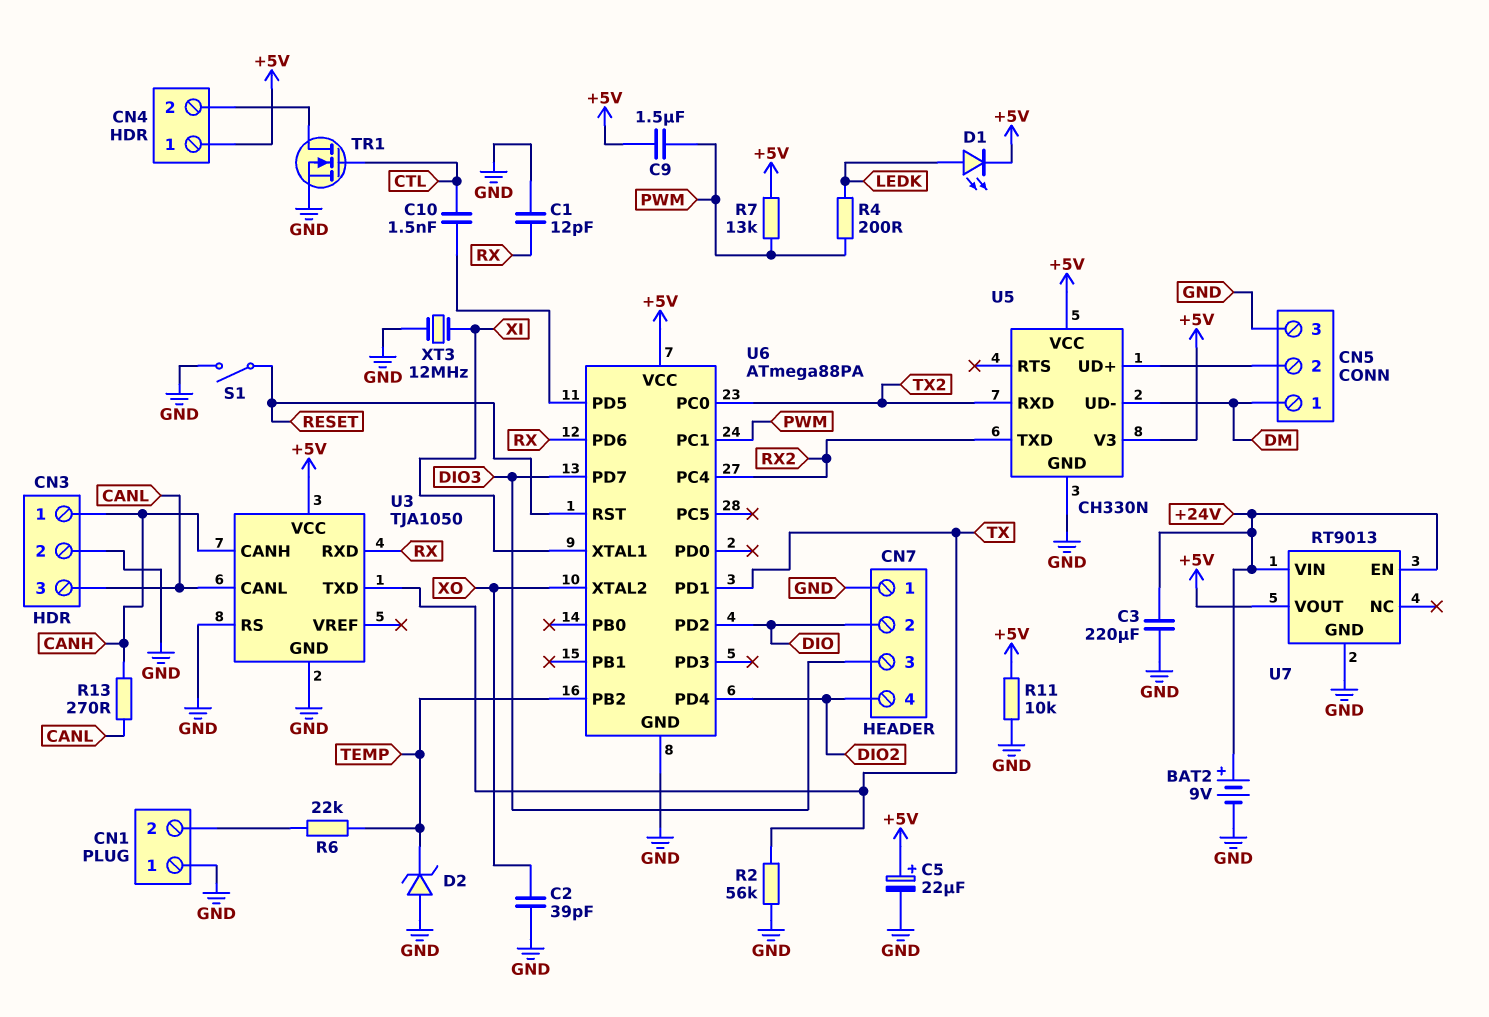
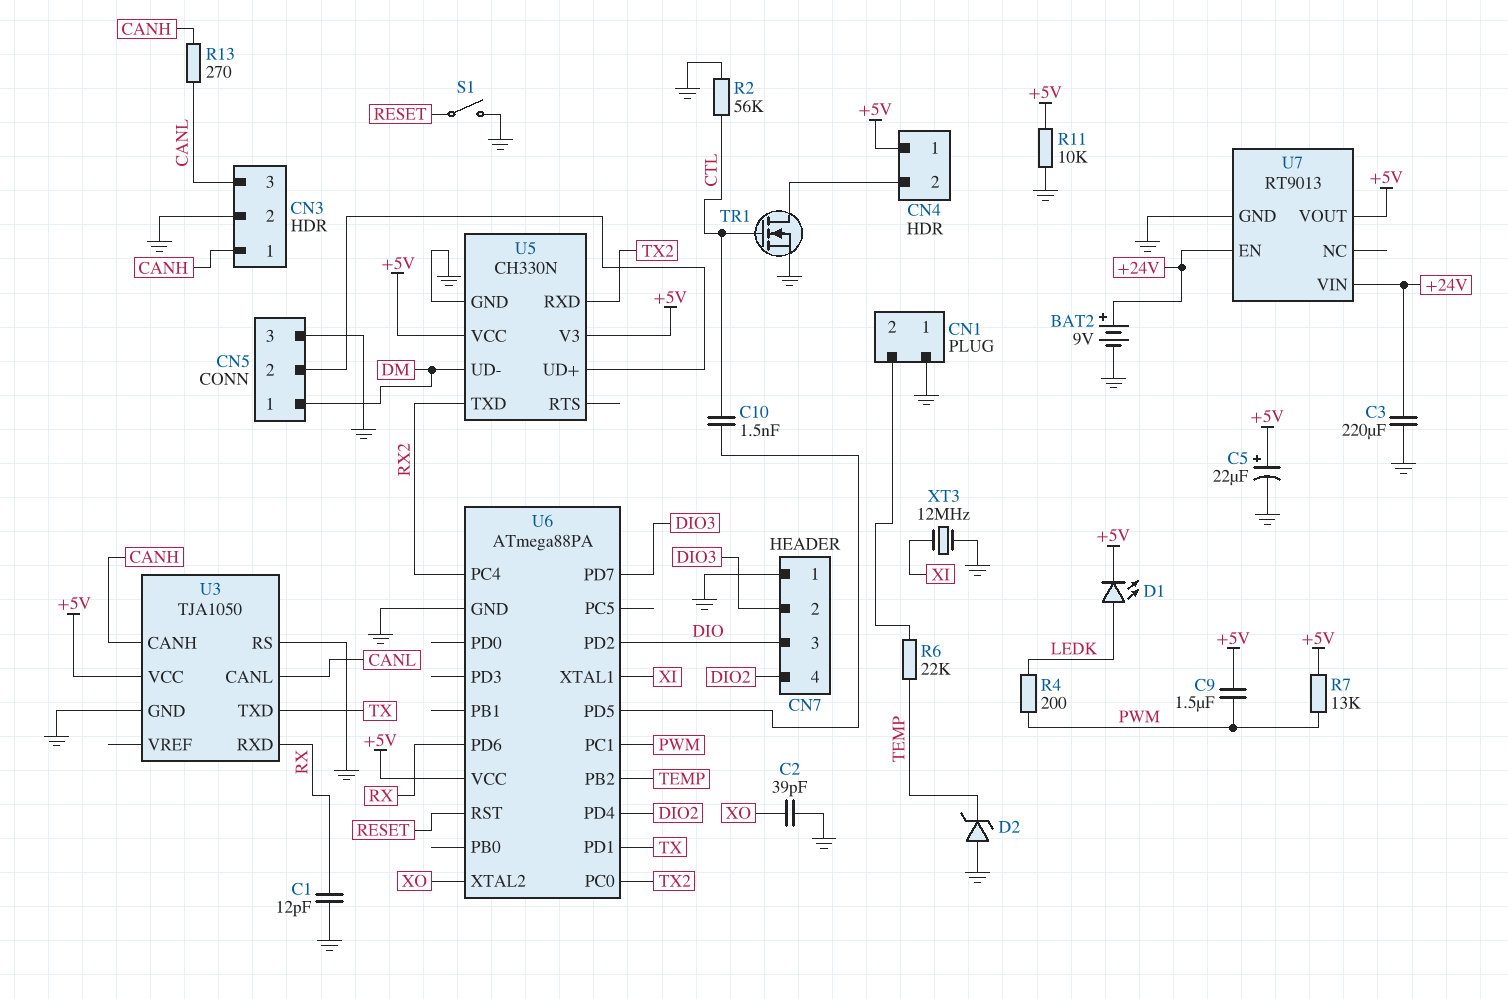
CN7 pin 2: DIO -> DIO3
CN7 pin 3: DIO3 -> DIO
R2: 56k (GND, TX) -> 56k (CTL, GND)

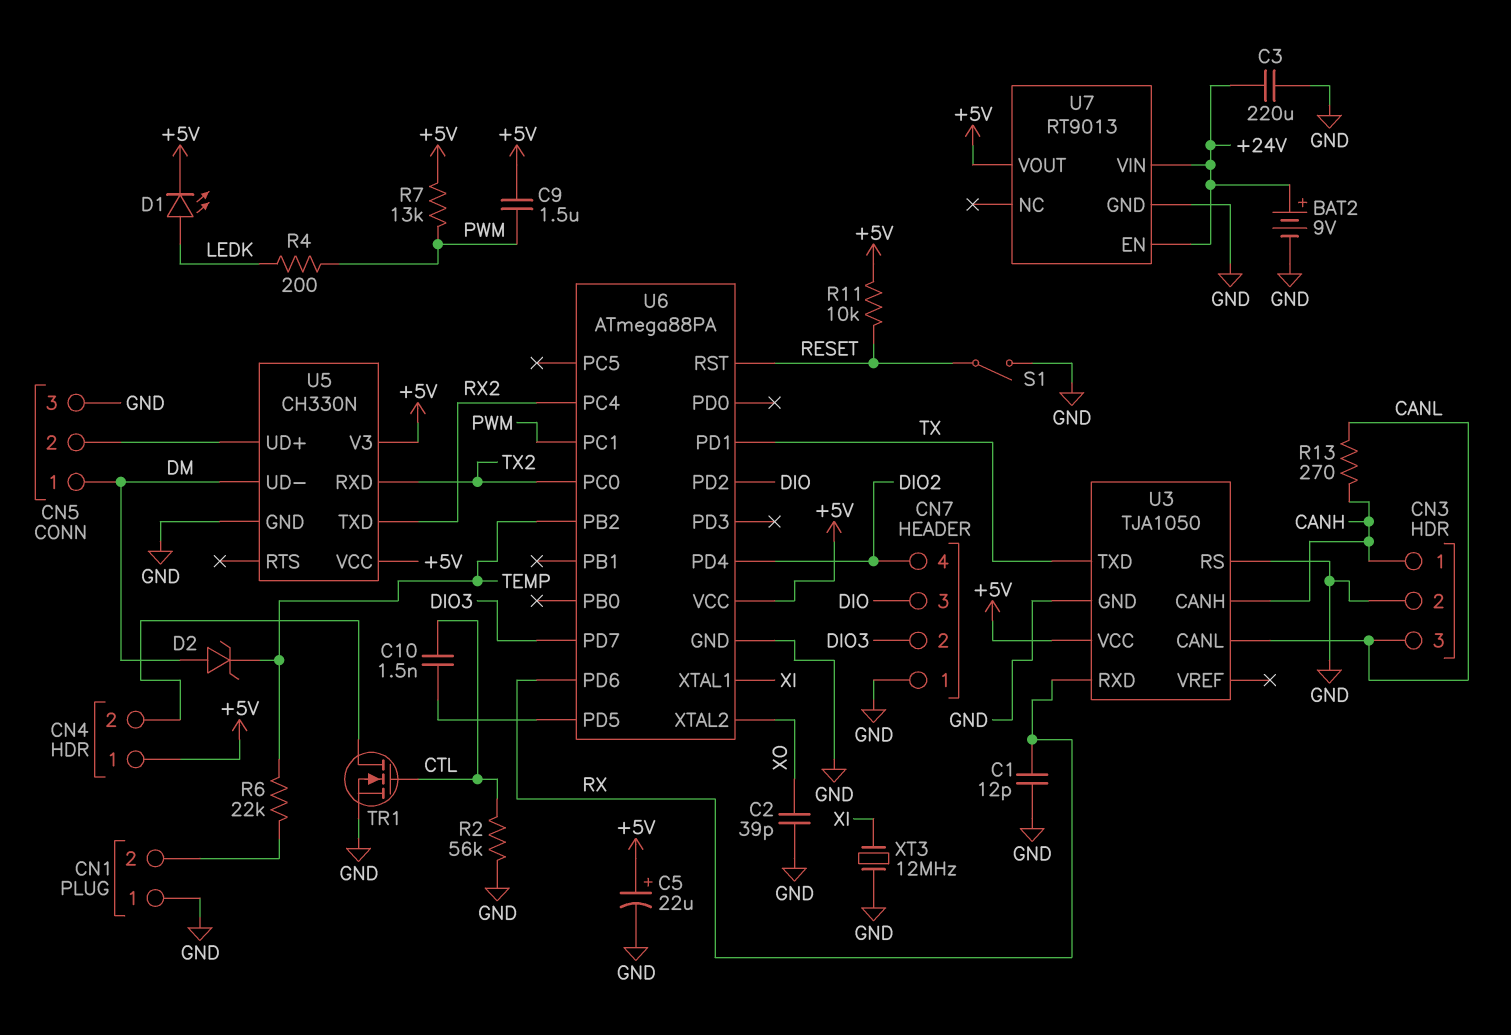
D2: zener (A GND, K TEMP) -> zener (A DM, K TEMP)
R11: 10k (+5V, GND) -> 10k (+5V, RESET)

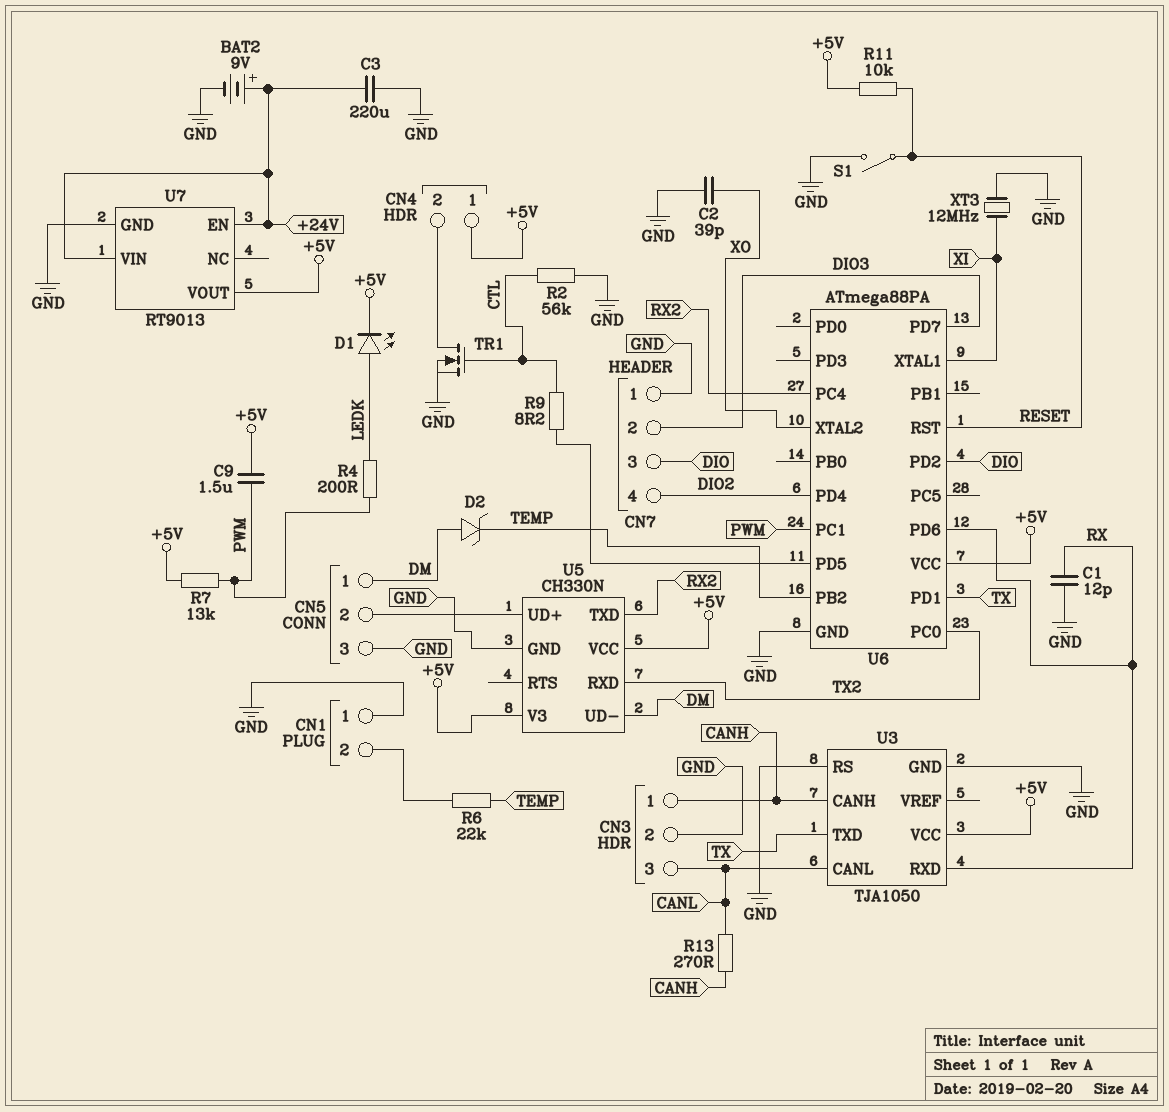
C5: 22uF (plus +5V, minus GND) -> none
C10: 1.5nF (CTL, U6/PD5) -> none
R9: none -> 8.2 (CTL, U6/PD5)

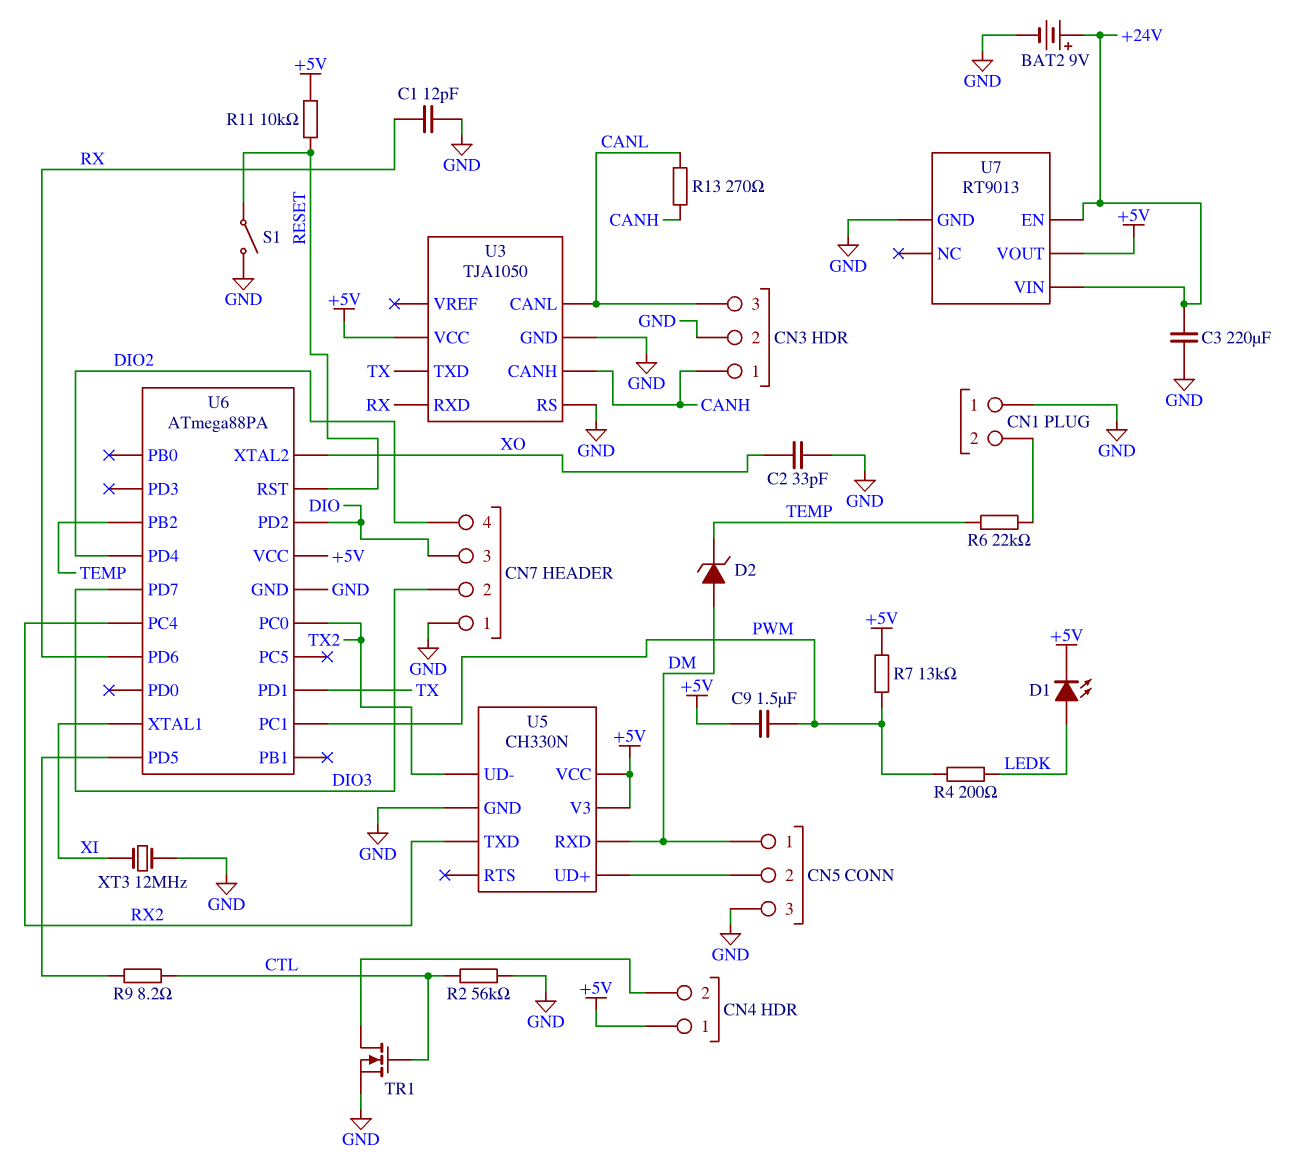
C2: 39pF (GND, XO) -> 33pF (GND, XO)
U5 pin RXD: TX2 -> DM
U5 pin UD-: DM -> TX2

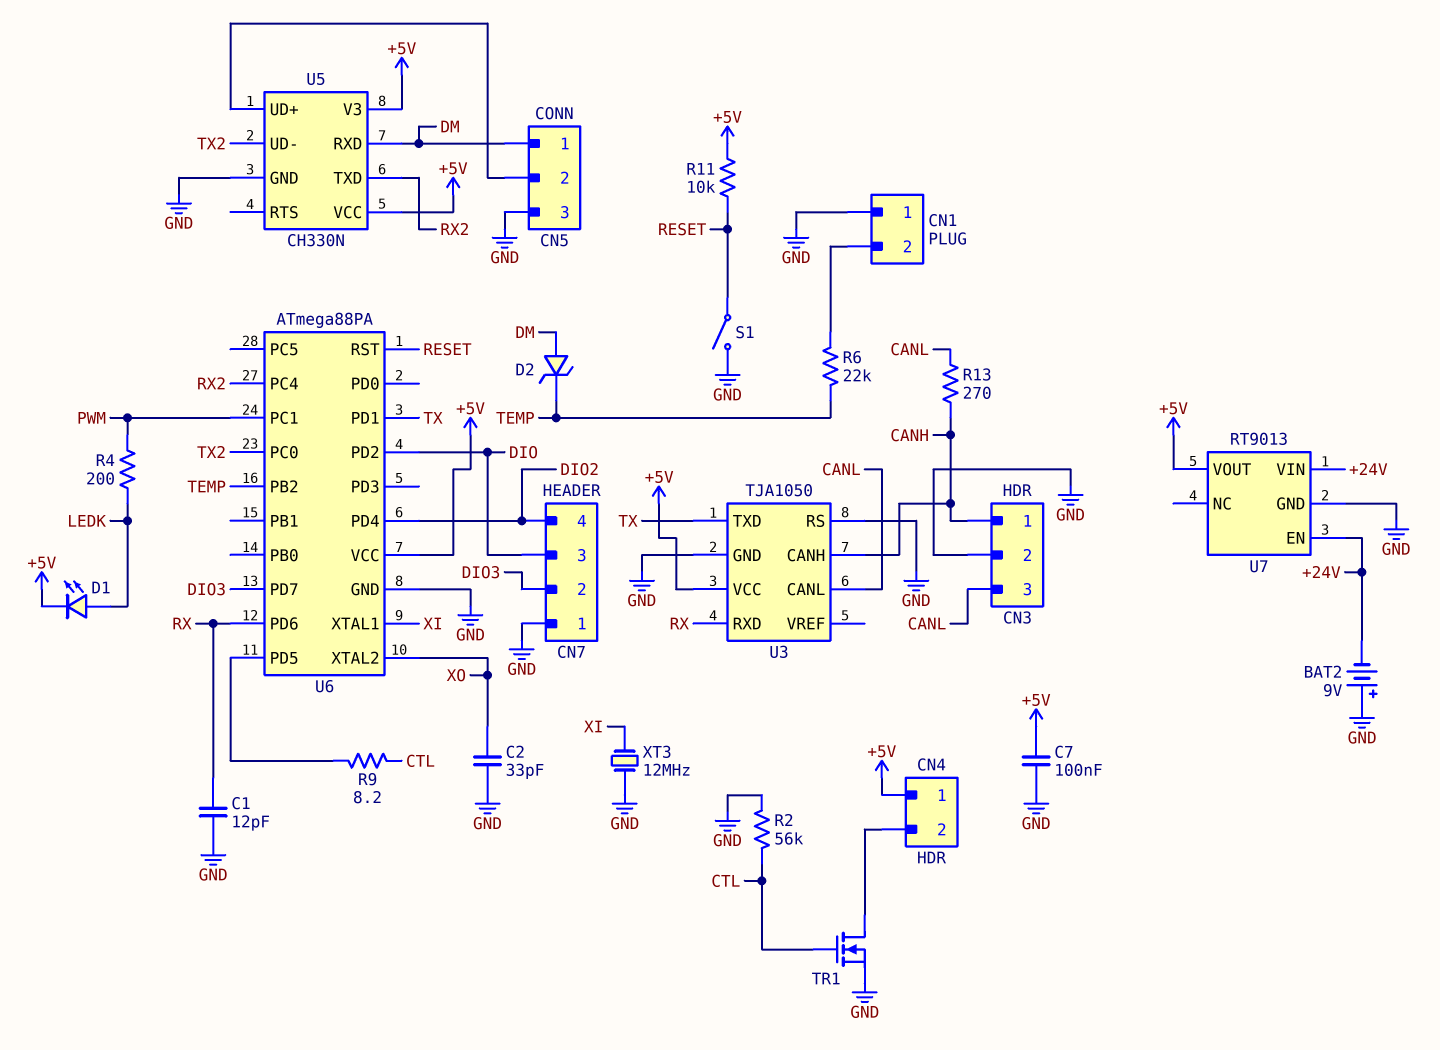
BAT2: 9V (plus +24V, minus GND) -> 9V (plus GND, minus +24V)
C3: 220uF (+24V, GND) -> none
C7: none -> 100nF (+5V, GND)
C9: 1.5uF (+5V, PWM) -> none
R7: 13k (+5V, PWM) -> none

